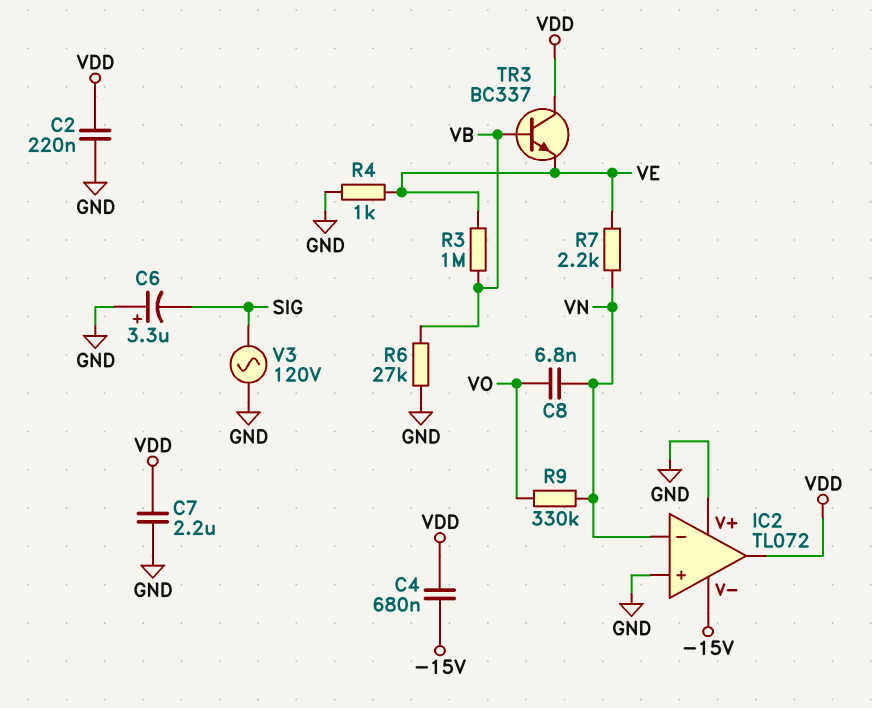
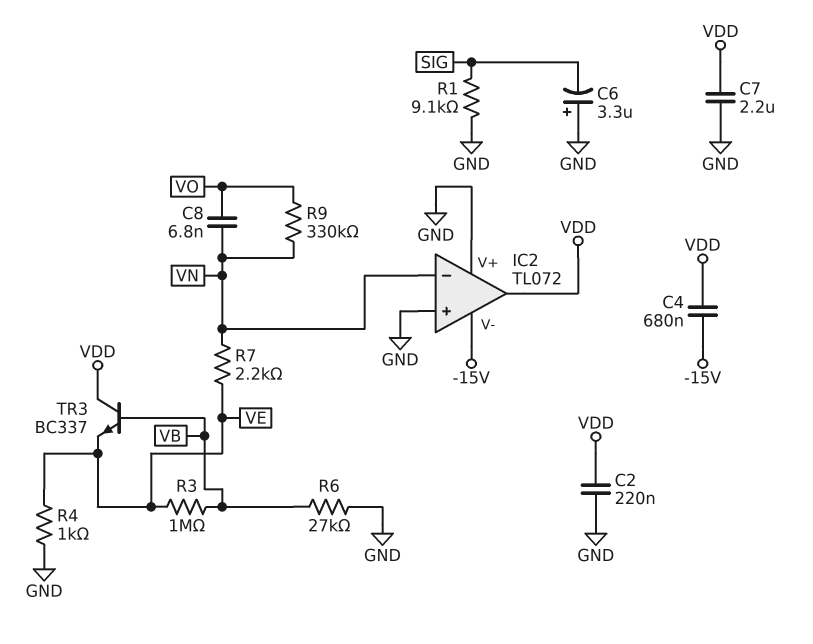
R1: none -> 9.1k (GND, SIG)
V3: AC 120V (GND, SIG) -> none

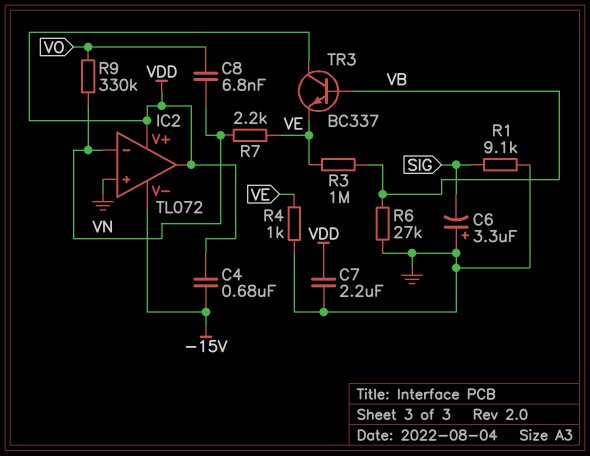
C2: 220nF (GND, VDD) -> none
IC2 pin V+: GND -> VDD

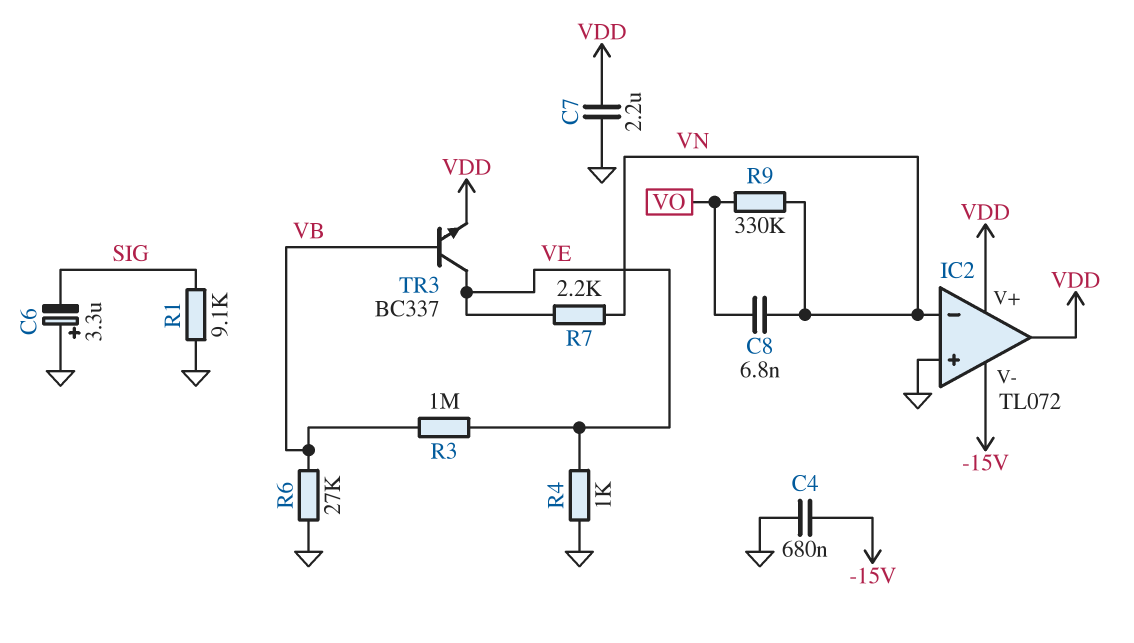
C4: 680nF (-15V, VDD) -> 680nF (-15V, GND)
TR3: NPN BC337 (B VB, C VDD, E VE) -> NPN BC337 (B VB, C VE, E VDD)

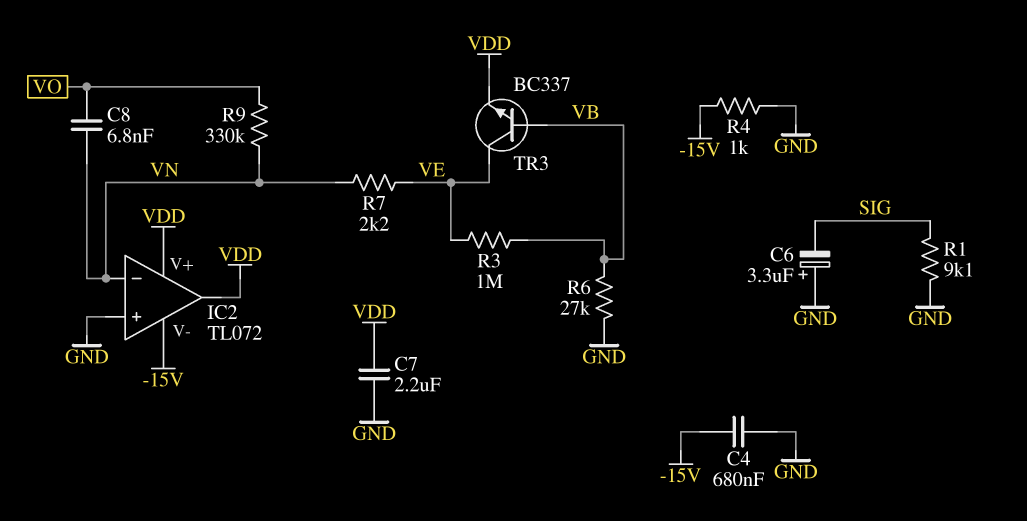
R4: 1k (GND, VE) -> 1k (-15V, GND)

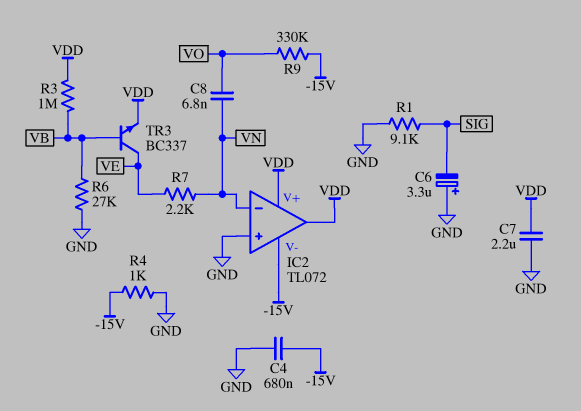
R3: 1M (VB, VE) -> 1M (VB, VDD)
R9: 330k (VN, VO) -> 330k (-15V, VO)

